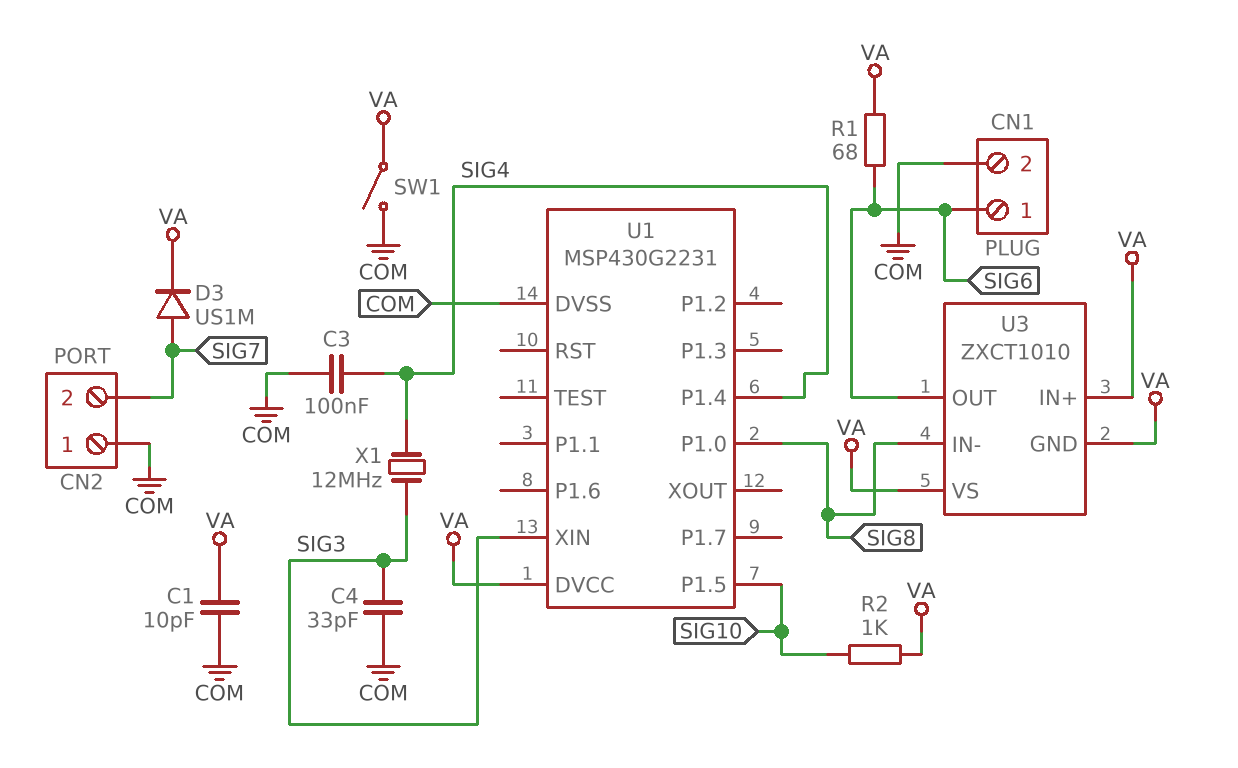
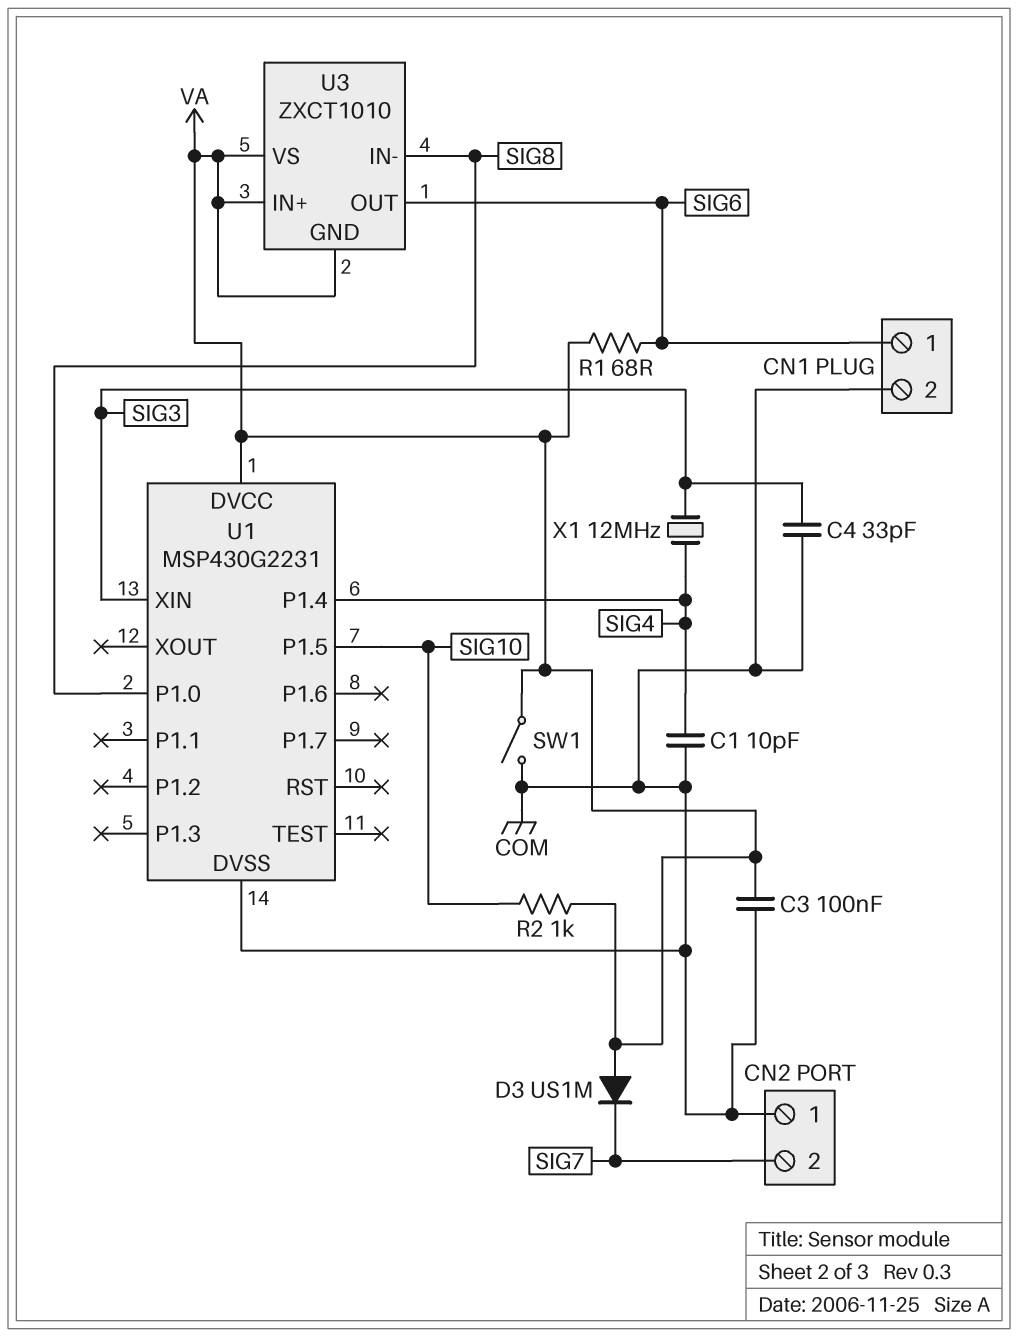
C1: 10pF (COM, VA) -> 10pF (COM, SIG4)
C3: 100nF (COM, SIG4) -> 100nF (COM, VA)
D3: diode US1M (A SIG7, K VA) -> diode US1M (A VA, K SIG7)

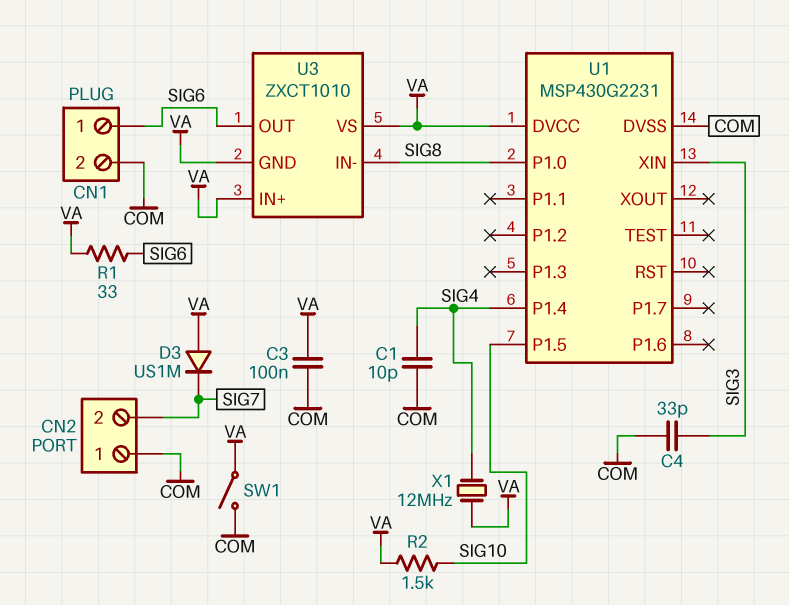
R1: 68 (SIG6, VA) -> 33 (SIG6, VA)
R2: 1k (SIG10, VA) -> 1.5k (SIG10, VA)
X1: 12MHz (SIG3, SIG4) -> 12MHz (SIG4, VA)

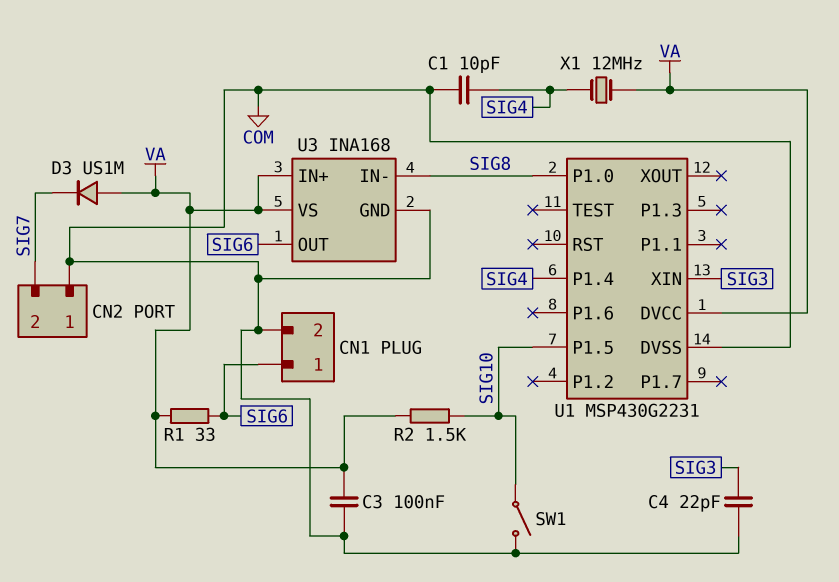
C4: 33pF (COM, SIG3) -> 22pF (COM, SIG3)
SW1: switch (COM, VA) -> switch (COM, SIG10)
U3: ZXCT1010 -> INA168
U3 pin GND: VA -> COM

